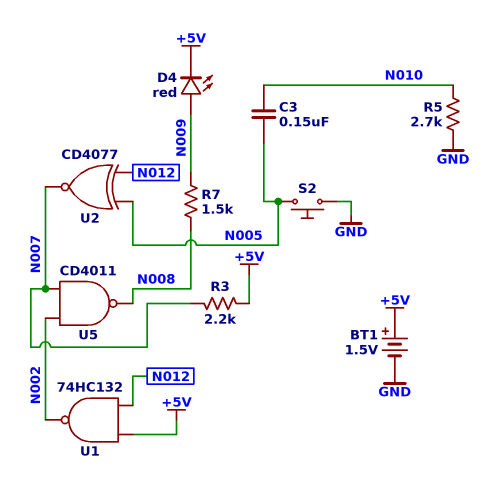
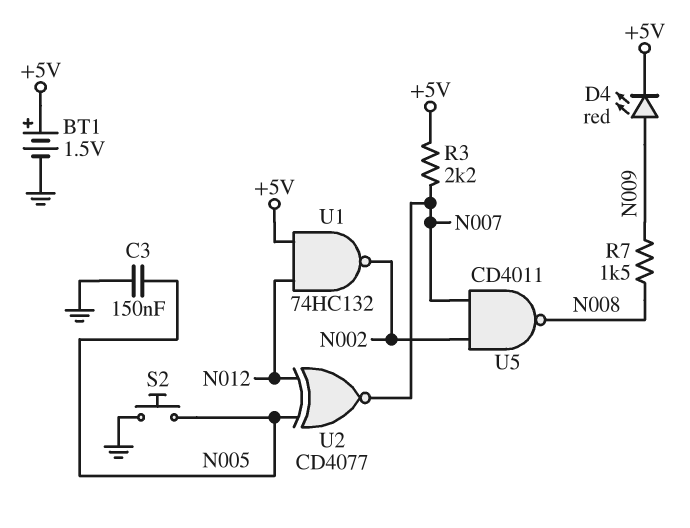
C3: 150nF (N005, N010) -> 150nF (GND, N005)
R5: 2.7k (GND, N010) -> none

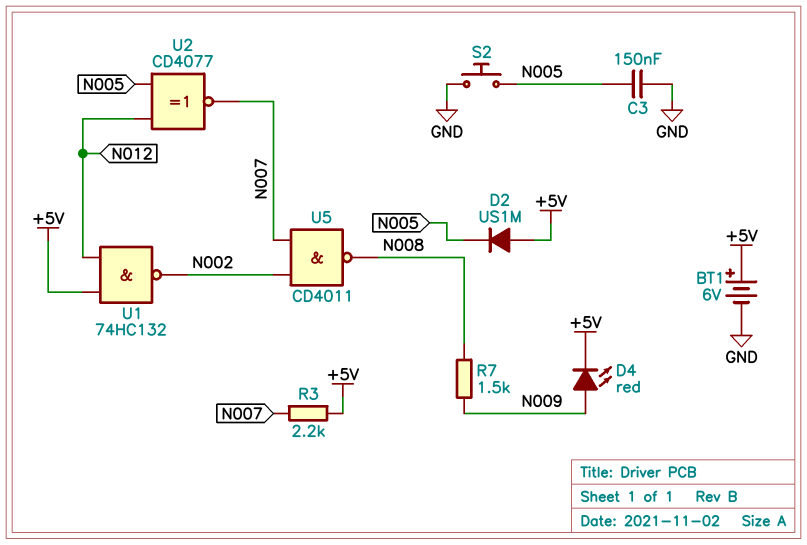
BT1: 1.5V (plus +5V, minus GND) -> 6V (plus +5V, minus GND)
D2: none -> diode US1M (A +5V, K N005)

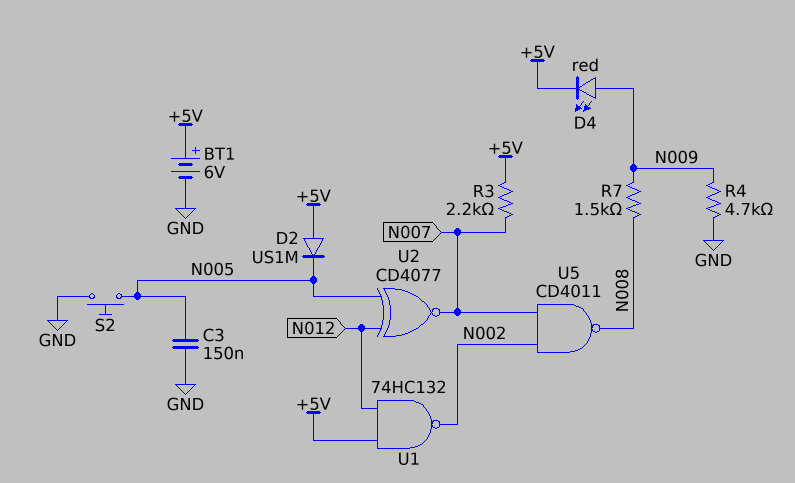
R4: none -> 4.7k (GND, N009)

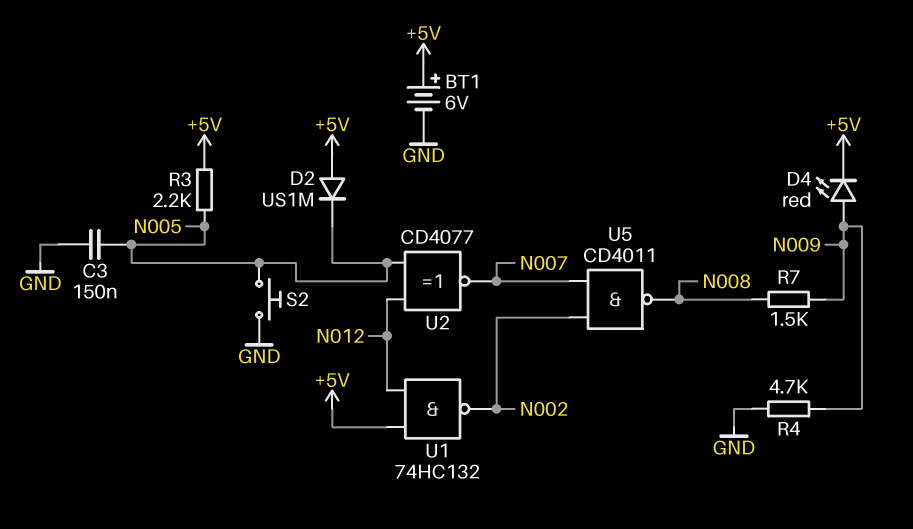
R3: 2.2k (+5V, N007) -> 2.2k (+5V, N005)

